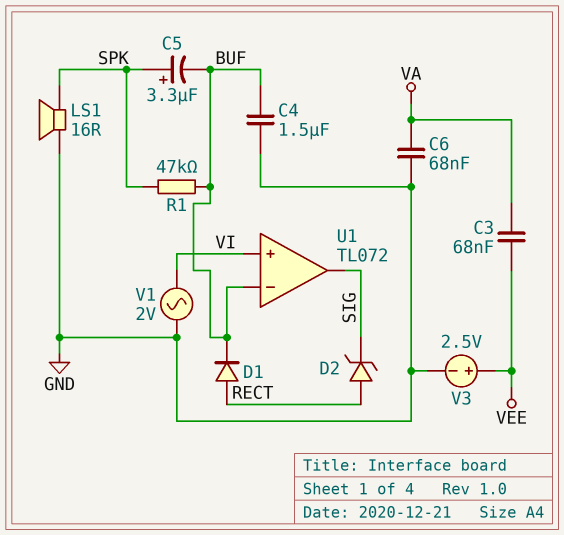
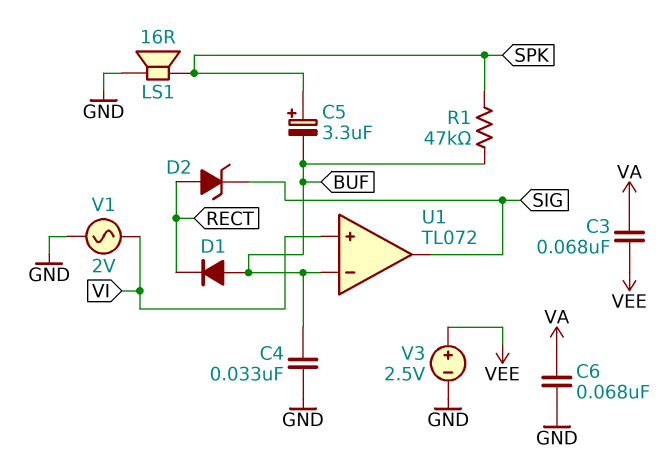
C4: 1.5uF (BUF, GND) -> 33nF (BUF, GND)
D1: diode (A RECT, K BUF) -> diode (A BUF, K RECT)

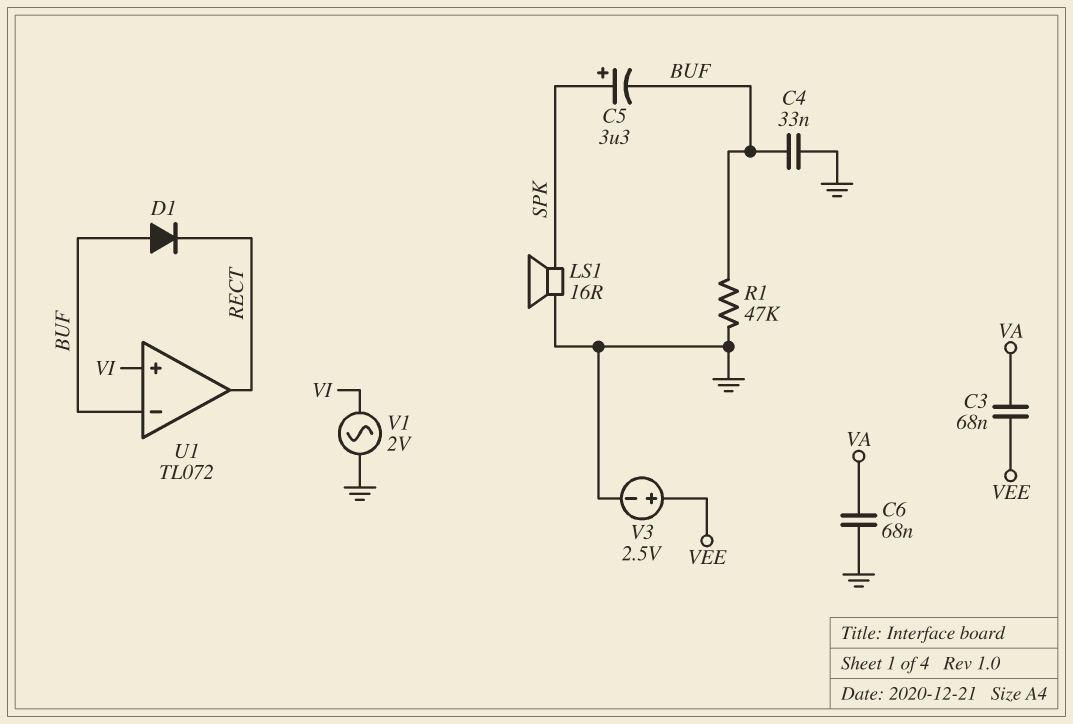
D2: zener (A RECT, K SIG) -> none
R1: 47k (BUF, SPK) -> 47k (BUF, GND)
U1 pin out: SIG -> RECT

